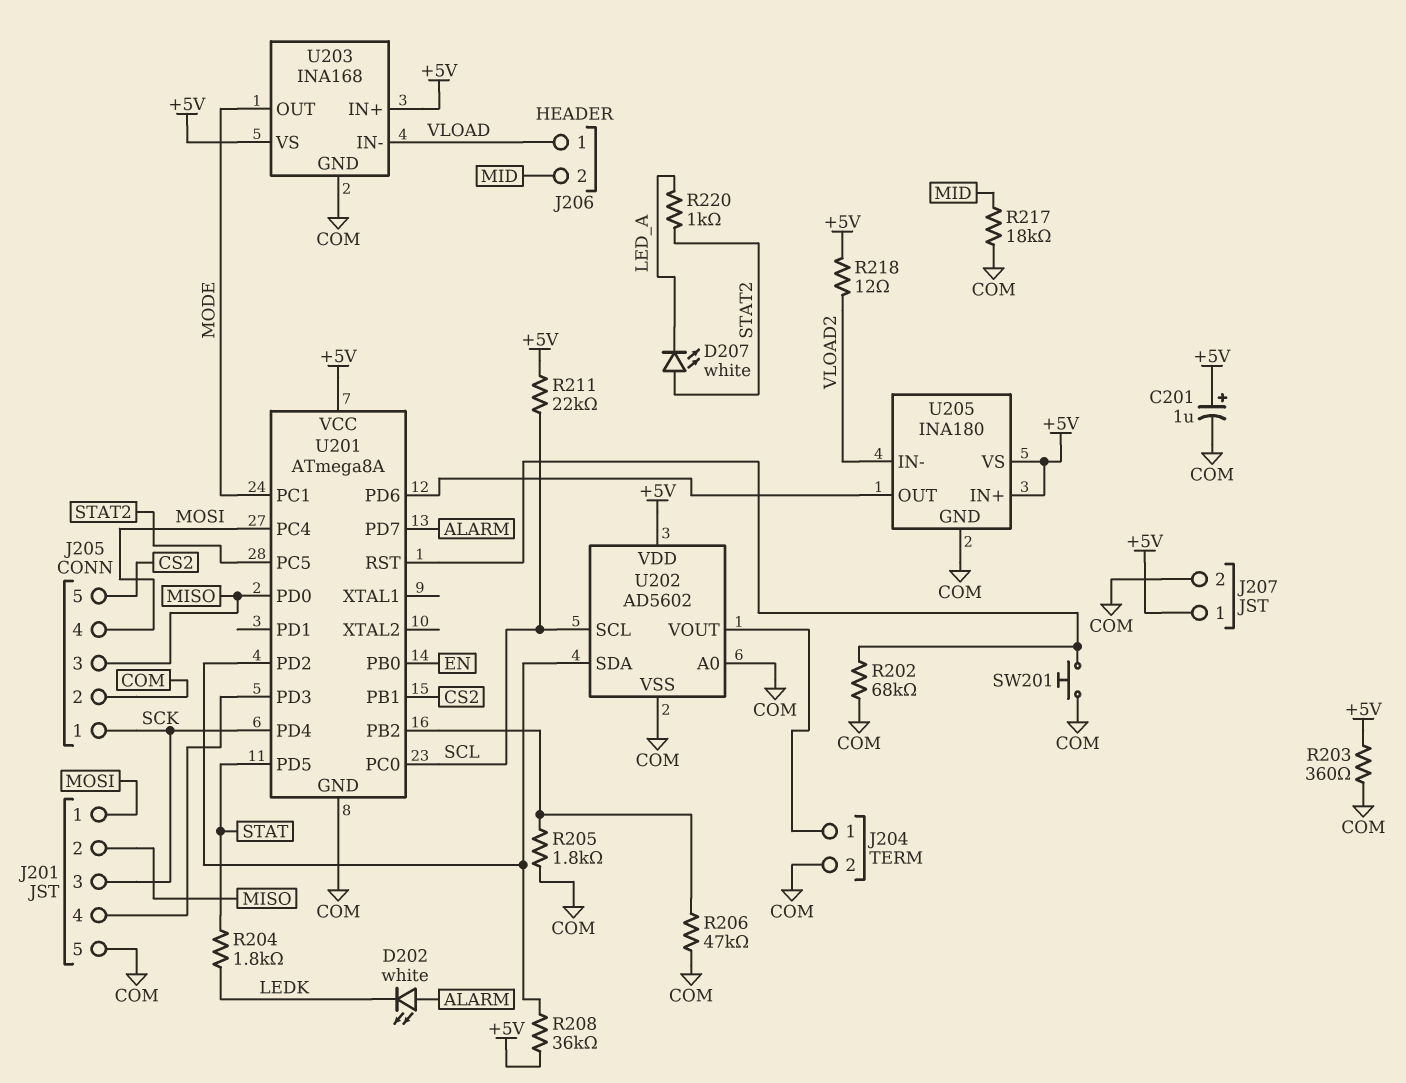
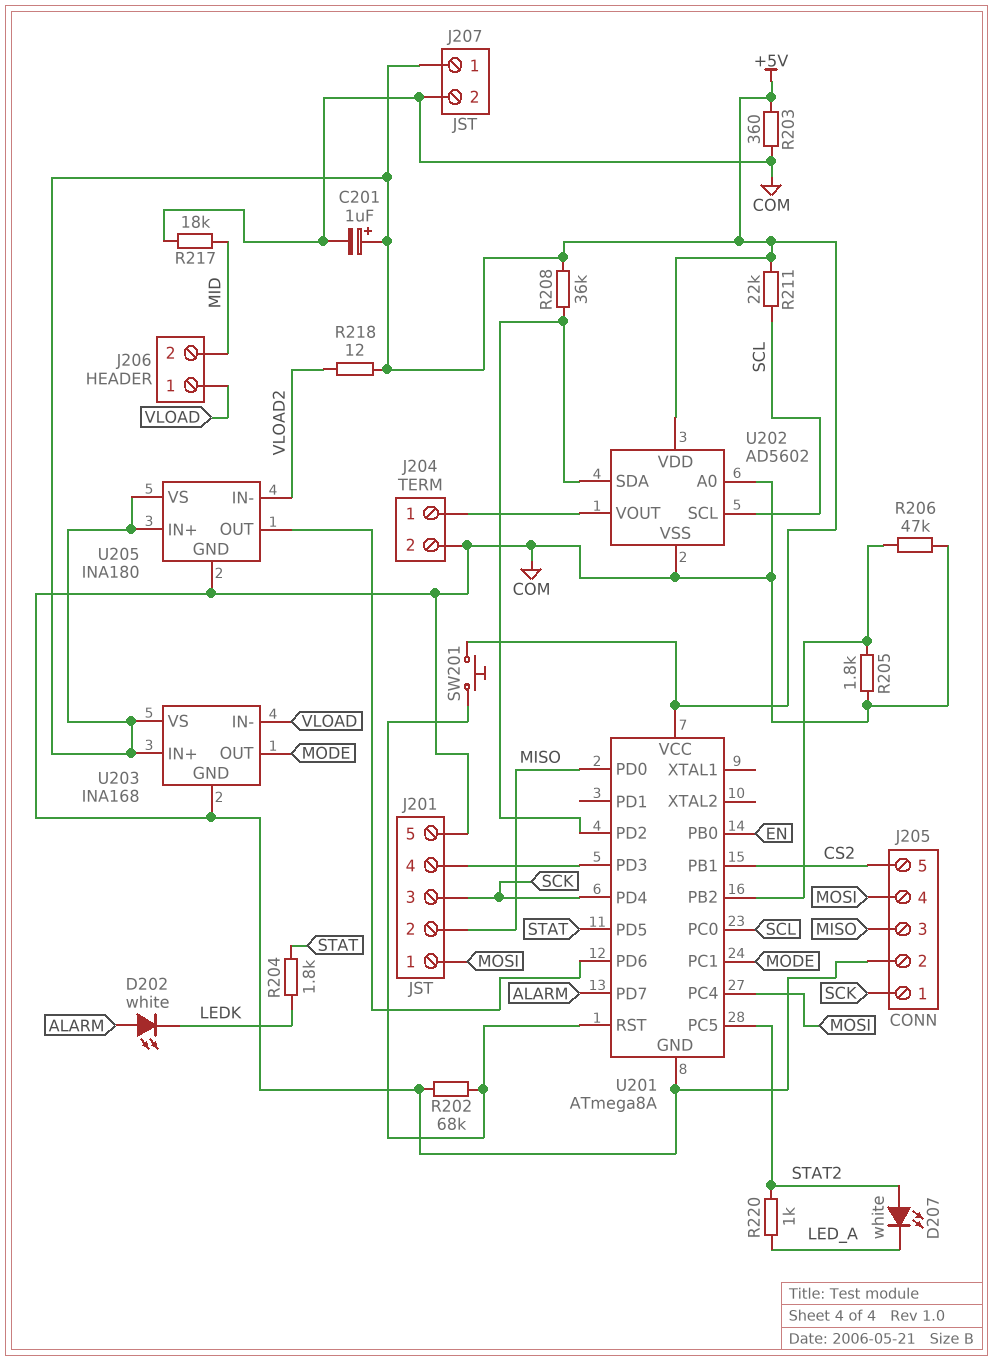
SW201: button (COM, U201/RST) -> button (+5V, U201/RST)

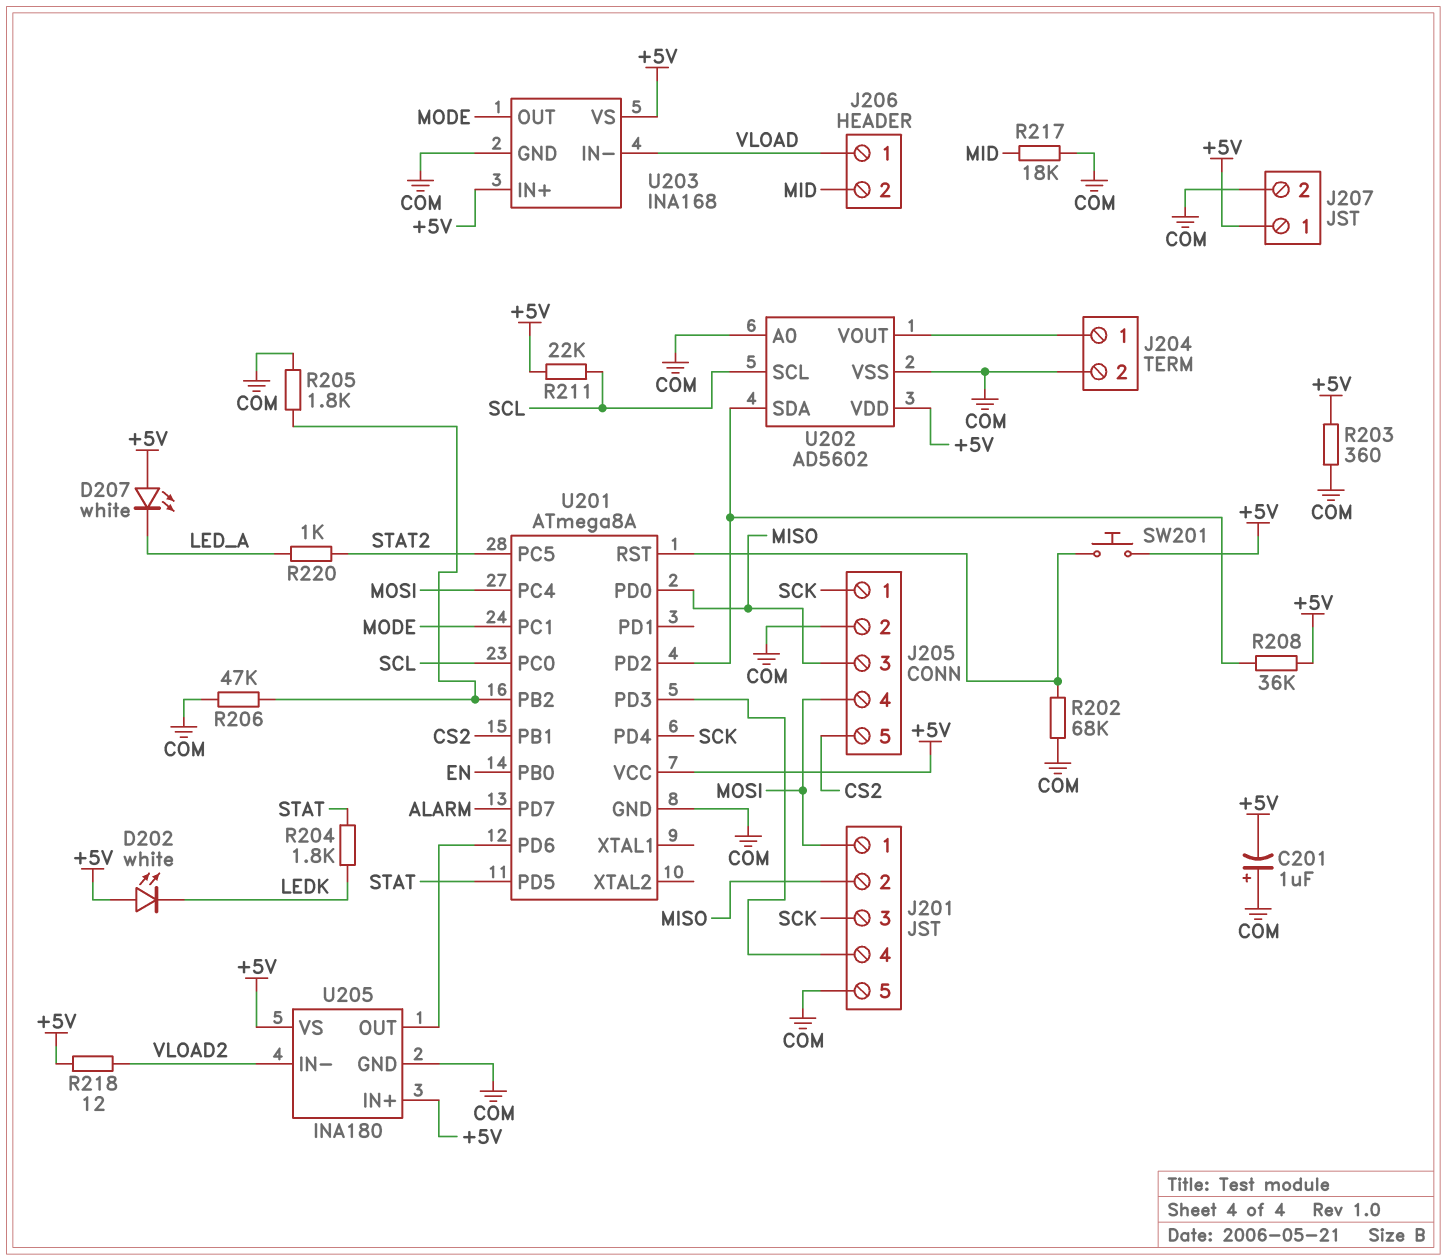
C201: 1uF (plus +5V, minus COM) -> 1uF (plus COM, minus +5V)
D202: LED white (A ALARM, K LEDK) -> LED white (A +5V, K LEDK)
D207: LED white (A STAT2, K LED_A) -> LED white (A +5V, K LED_A)

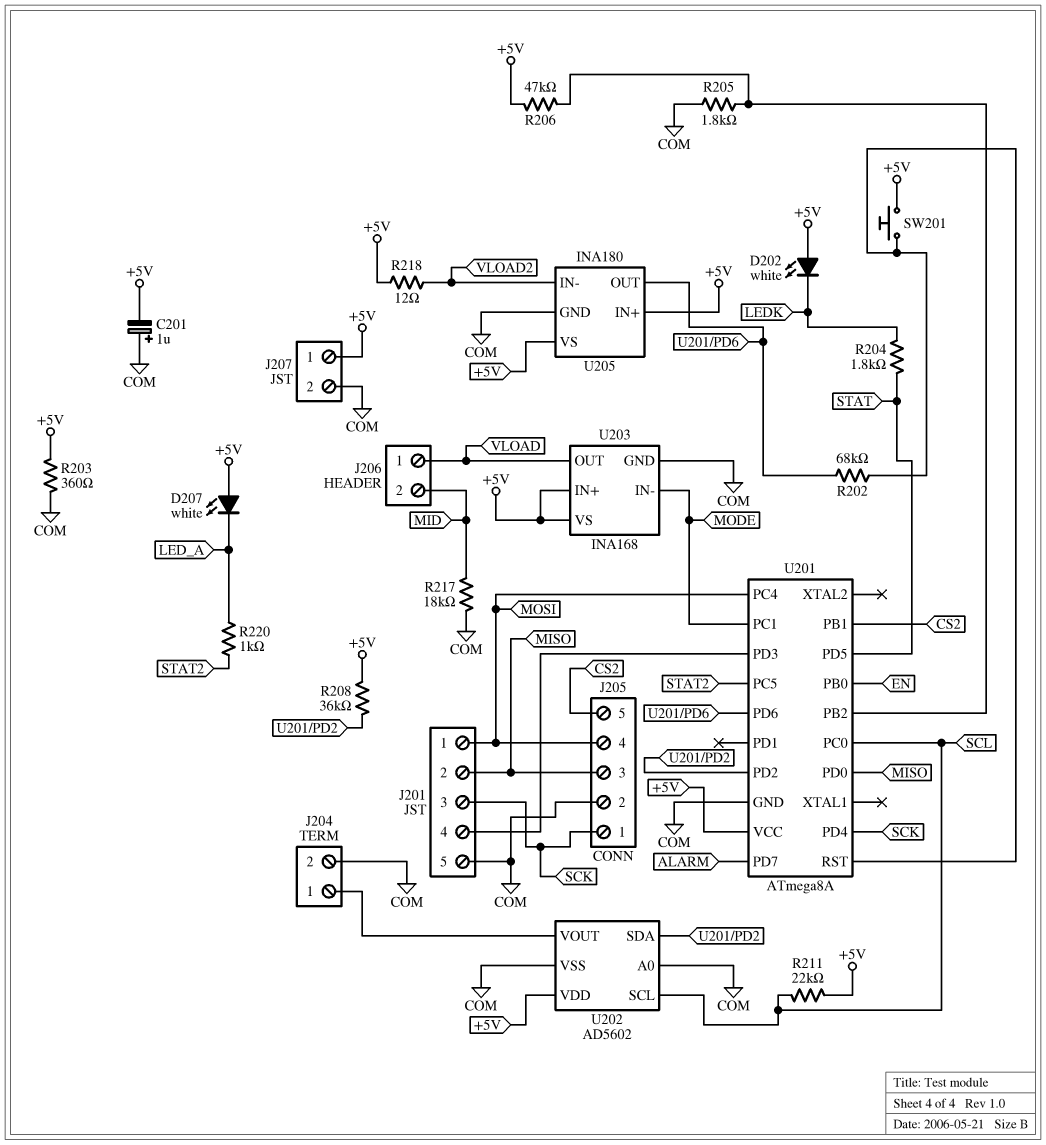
R202: 68k (COM, U201/RST) -> 68k (U201/PD6, U201/RST)
R206: 47k (COM, U201/PB2) -> 47k (+5V, U201/PB2)
U203 pin IN-: VLOAD -> MODE
U203 pin OUT: MODE -> VLOAD

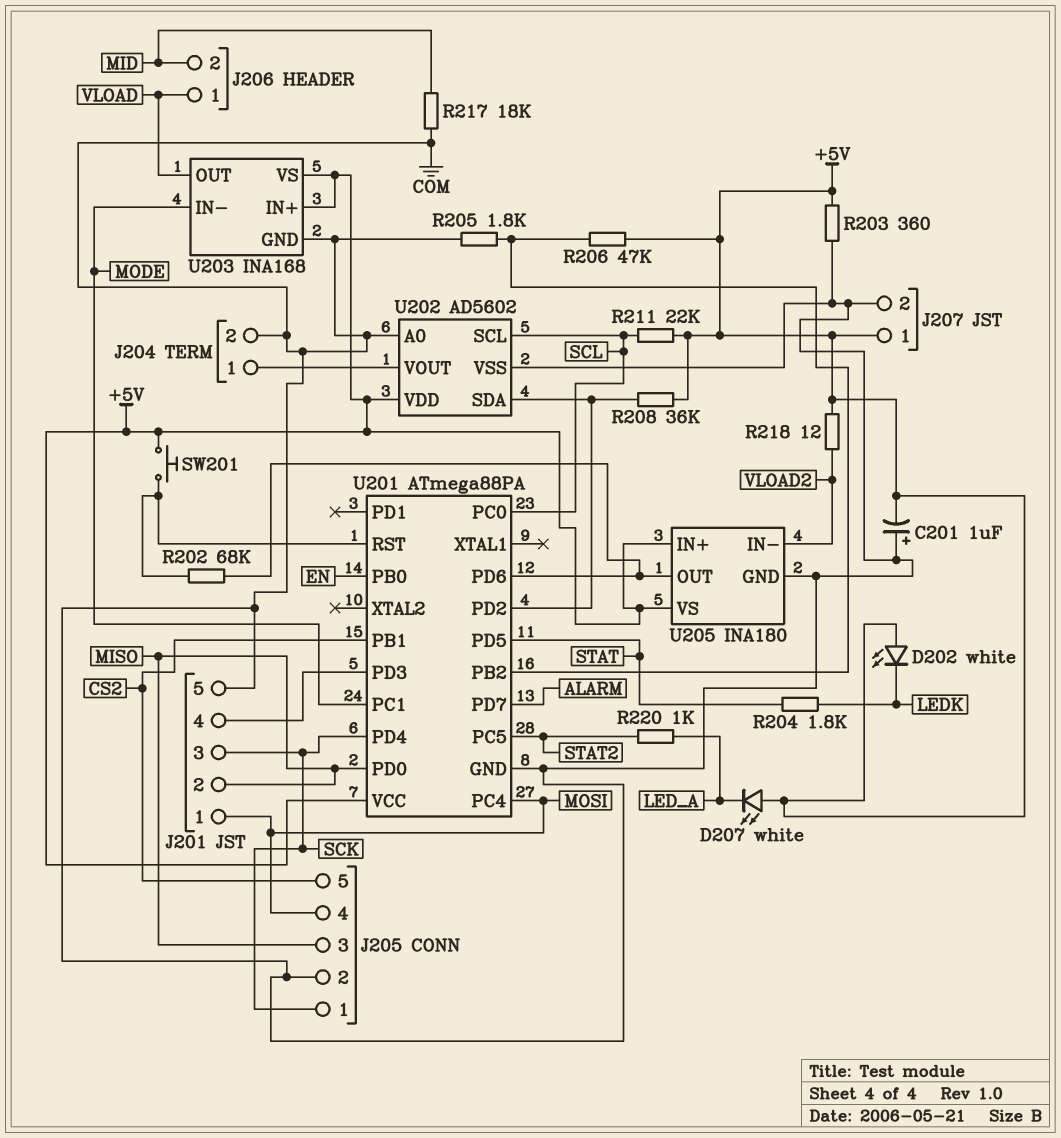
U201: ATmega8A -> ATmega88PA

